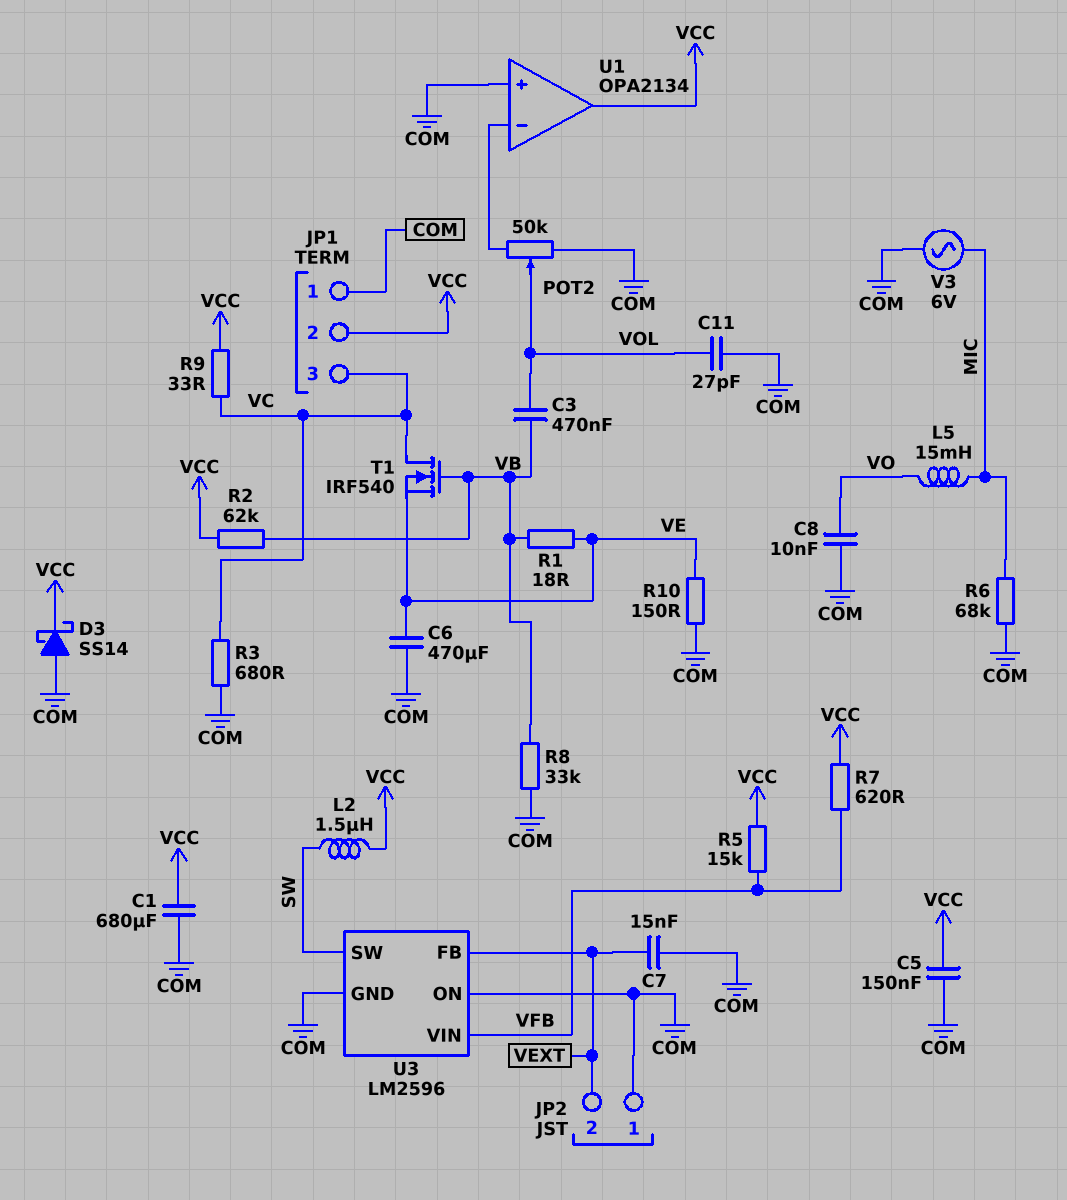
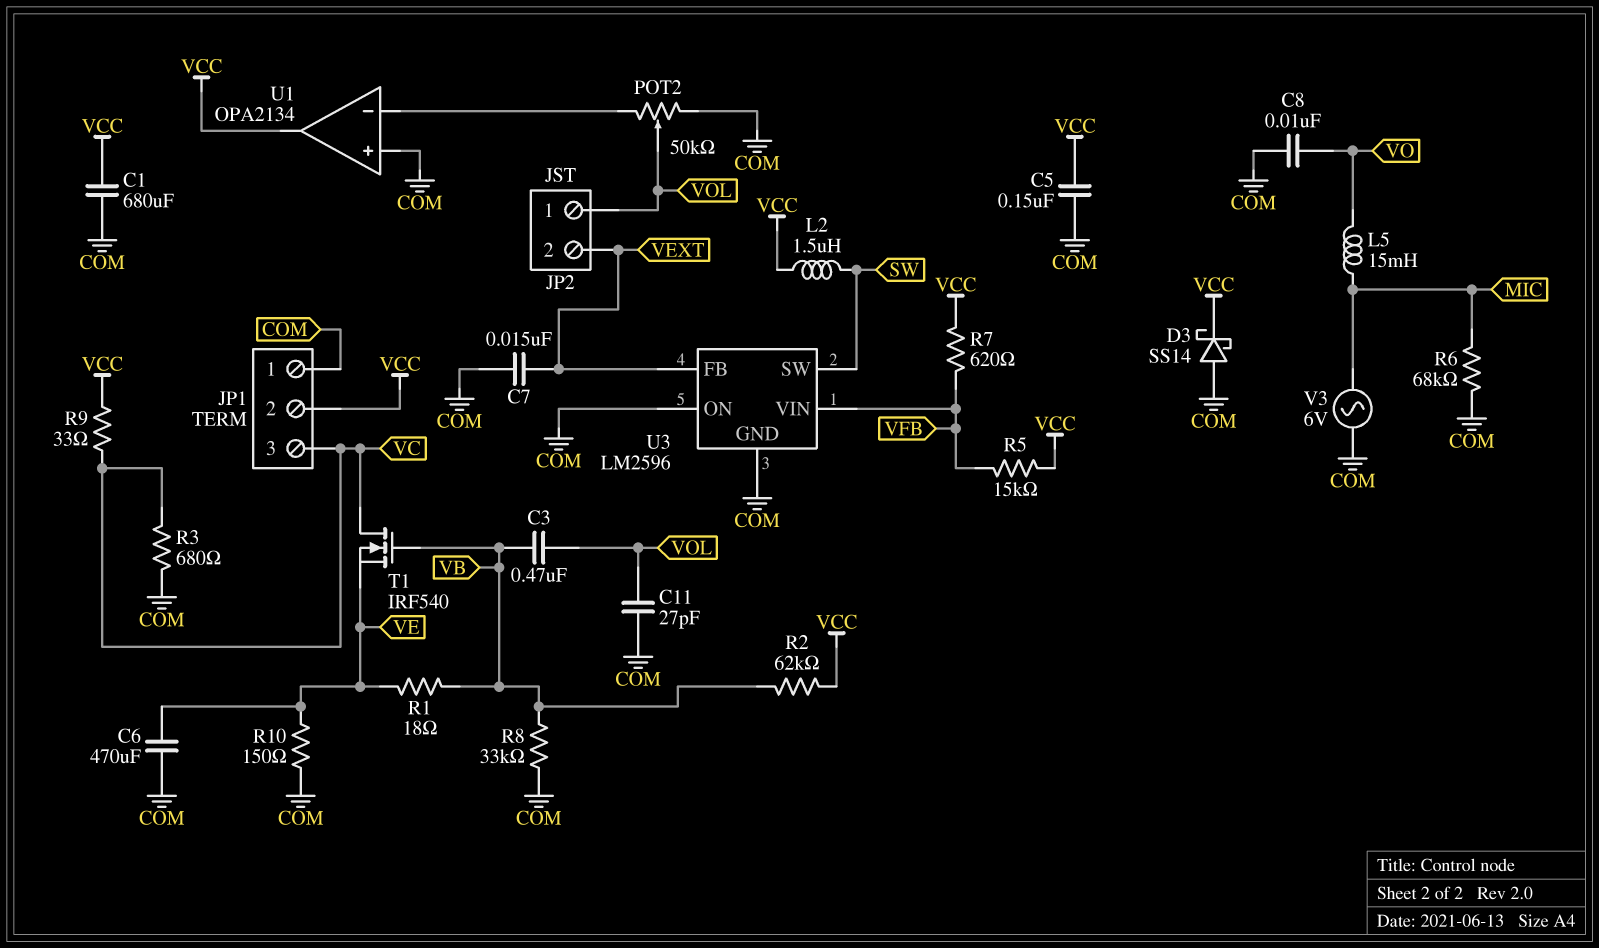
JP2 pin 1: COM -> VOL

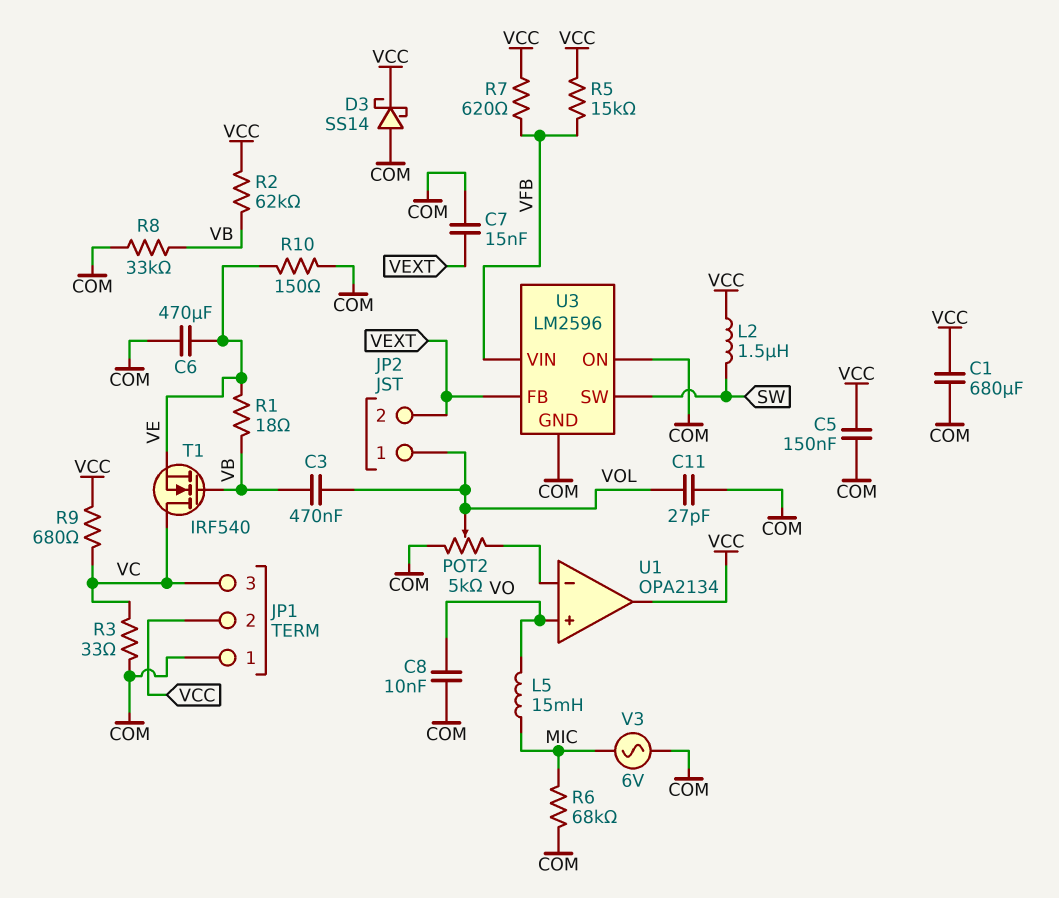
POT2: 50k (COM, U1/in-, wiper VOL) -> 5k (COM, U1/in-, wiper VOL)
R3: 680 (COM, VC) -> 33 (COM, VC)
R9: 33 (VC, VCC) -> 680 (VC, VCC)
U1 pin in+: COM -> VO

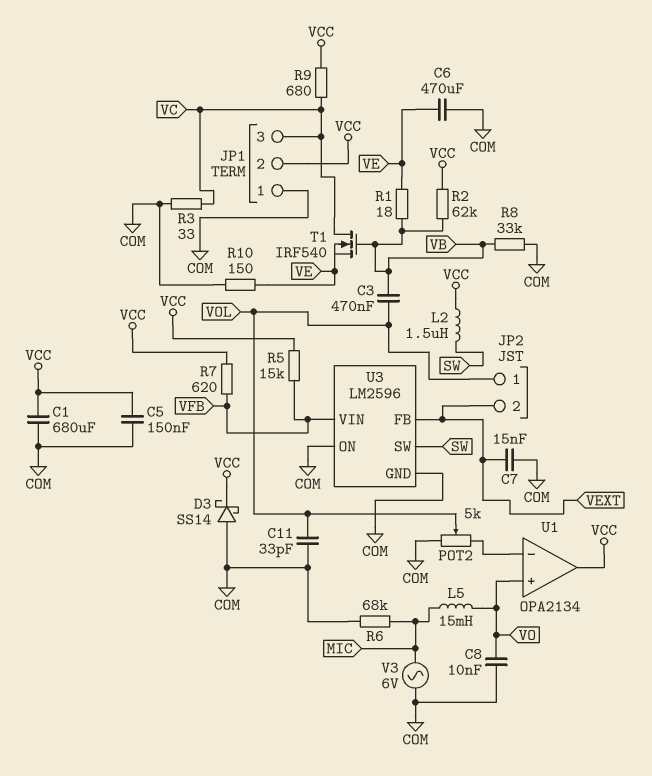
C11: 27pF (COM, VOL) -> 33pF (COM, VOL)

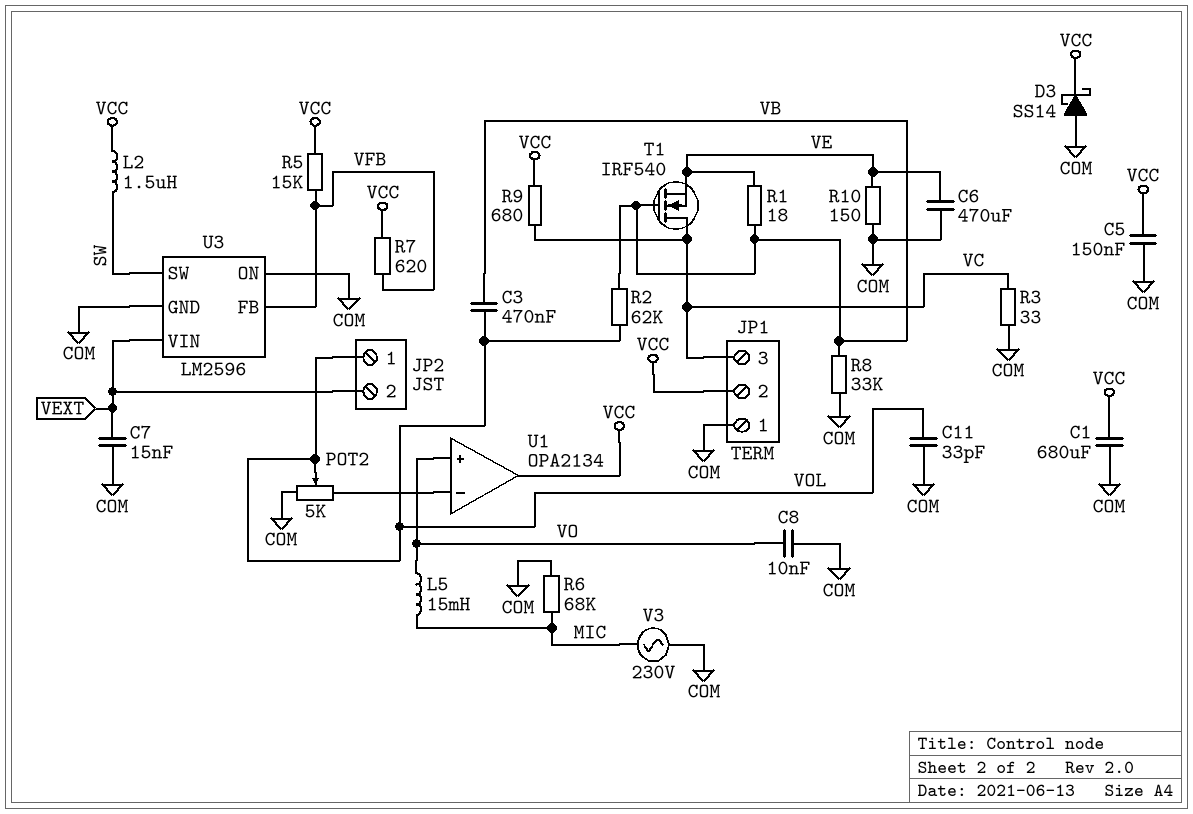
R2: 62k (VB, VCC) -> 62k (VB, VOL)
U3 pin FB: VEXT -> VFB
U3 pin VIN: VFB -> VEXT
V3: AC 6V (COM, MIC) -> AC 230V (COM, MIC)

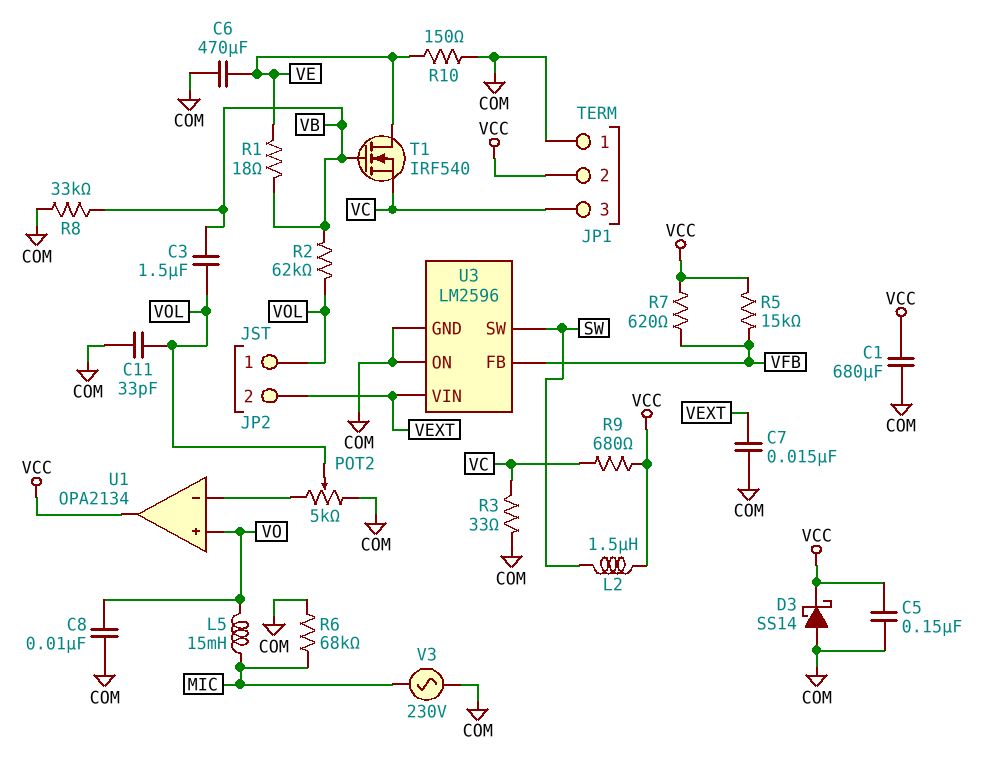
C3: 470nF (VB, VOL) -> 1.5uF (VB, VOL)
T1: NMOS IRF540 (G VB, D VC, S VE) -> NMOS IRF540 (G VB, D VE, S VC)

